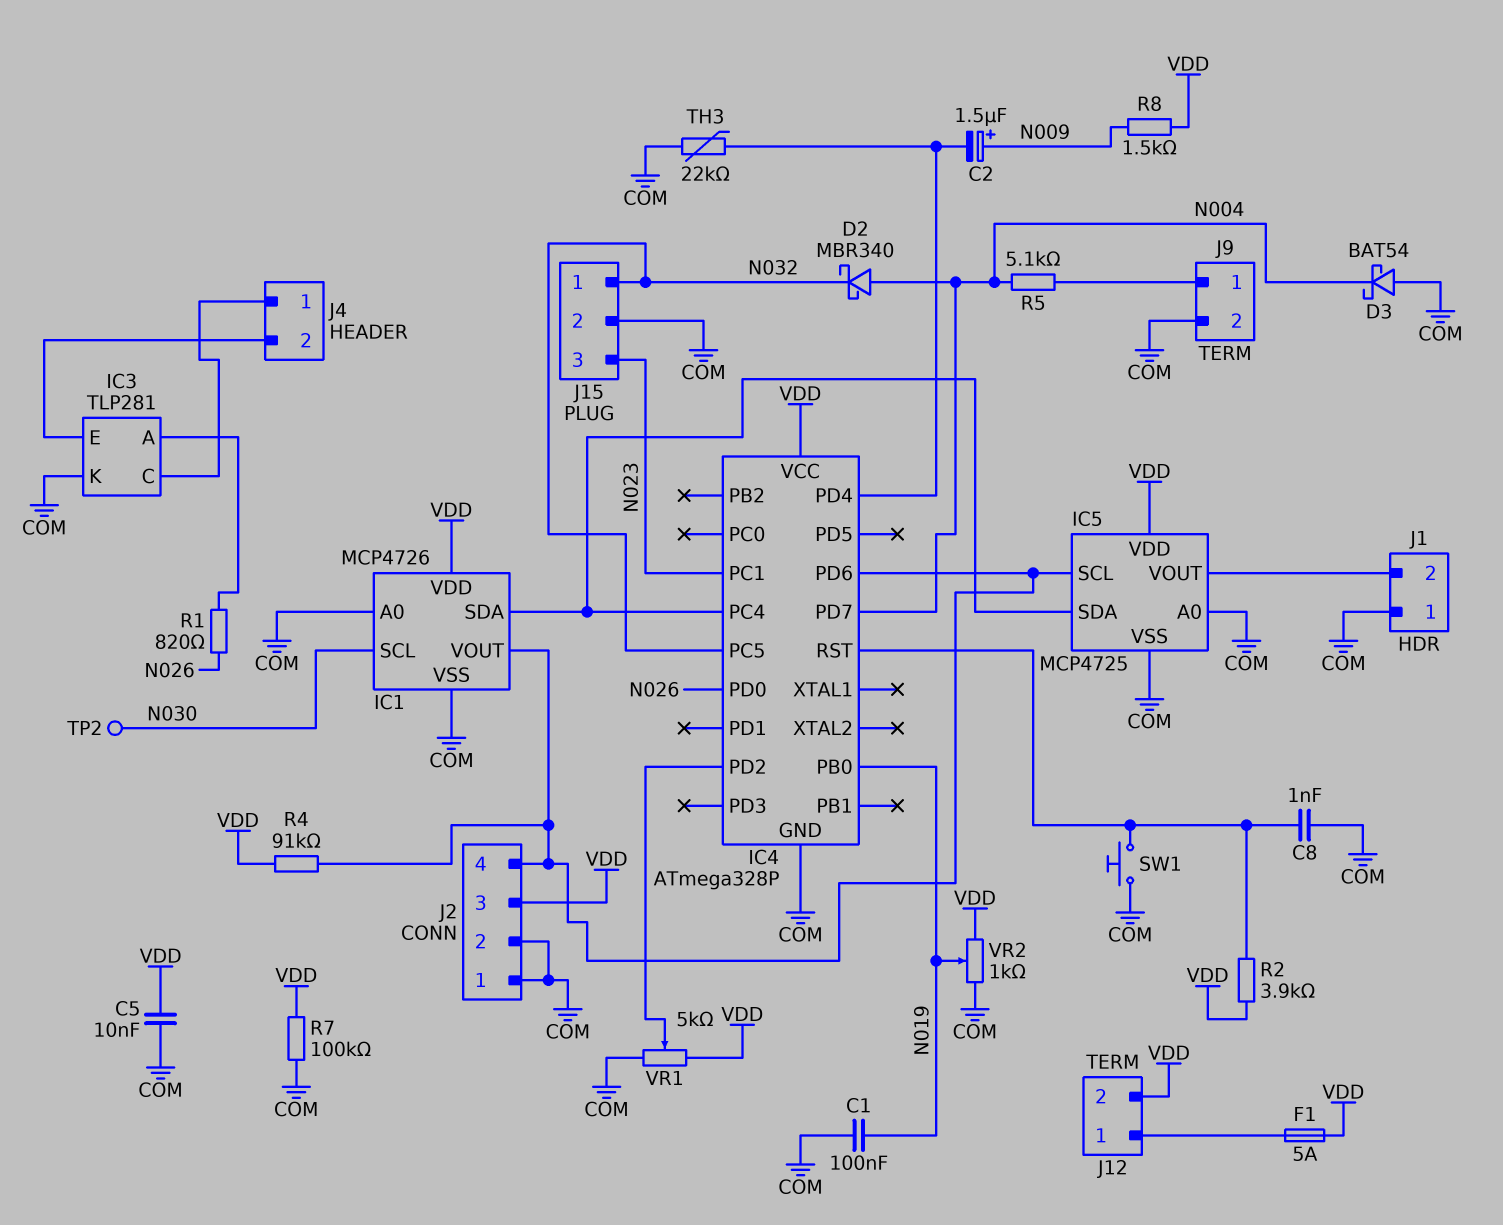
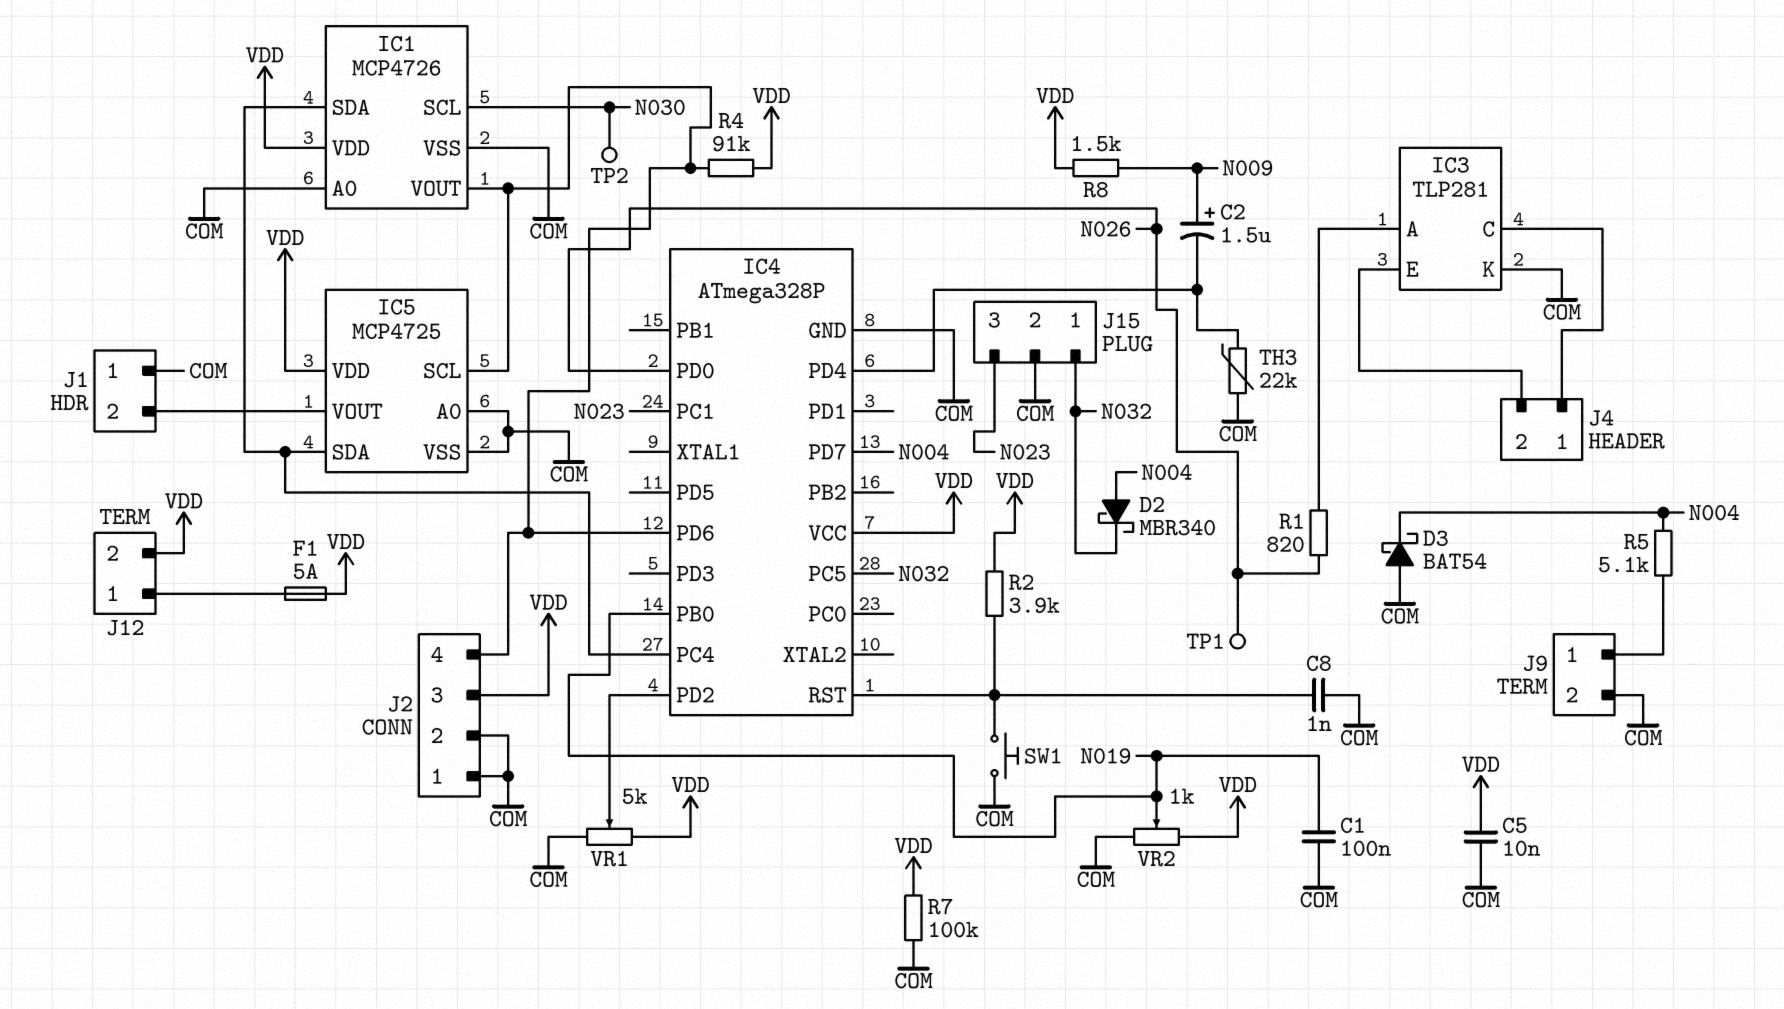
TP1: none -> test point (N026)

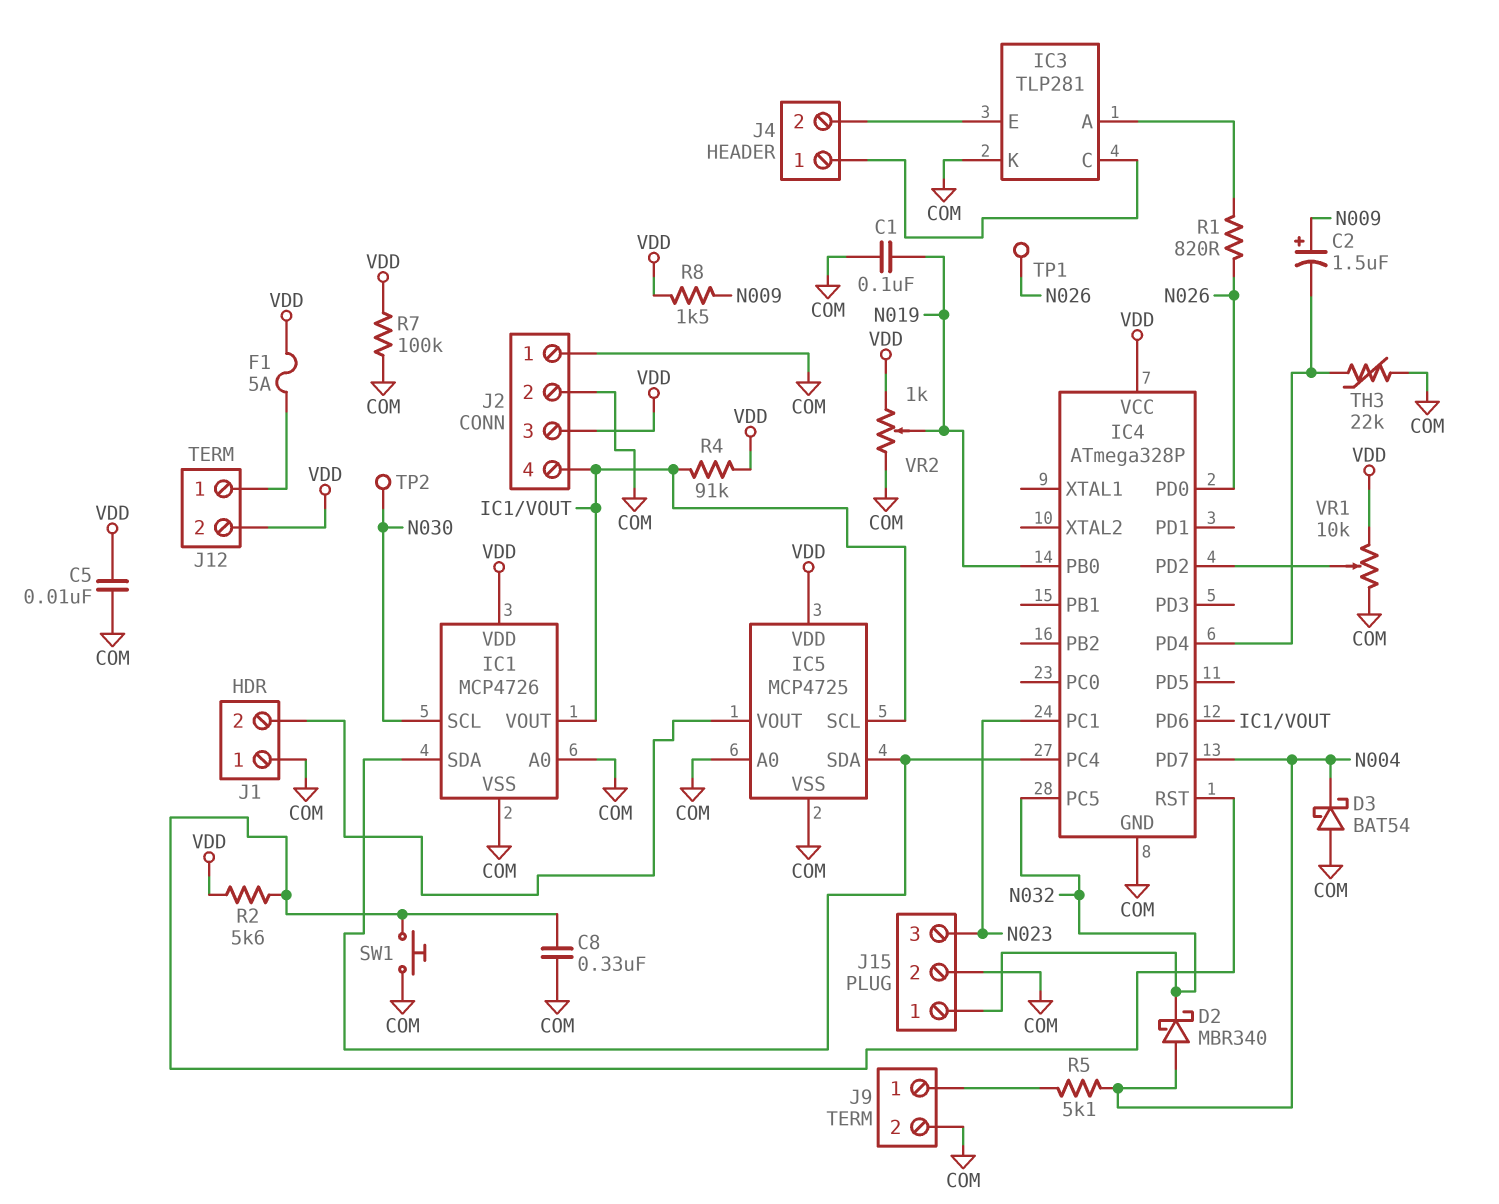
C8: 1nF (COM, IC4/RST) -> 330nF (COM, IC4/RST)
R2: 3.9k (IC4/RST, VDD) -> 5.6k (IC4/RST, VDD)
VR1: 5k (COM, VDD, wiper IC4/PD2) -> 10k (COM, VDD, wiper IC4/PD2)

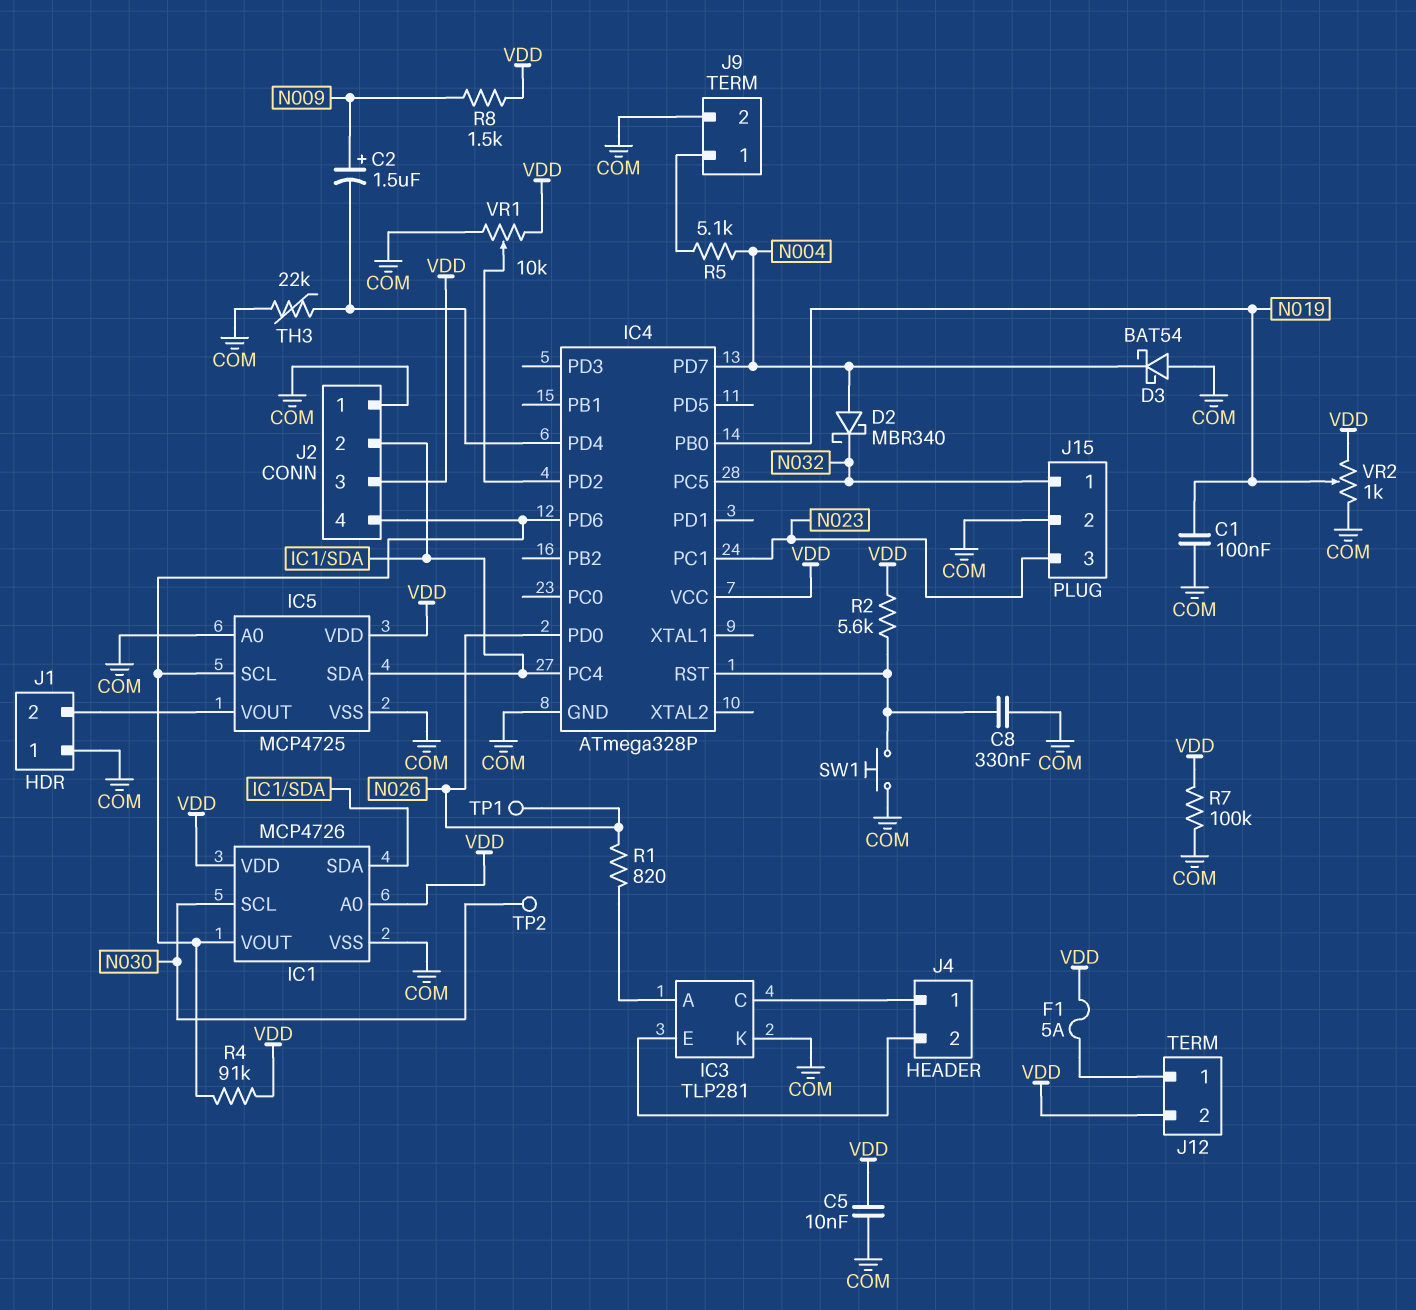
IC1 pin A0: COM -> VDD
J2 pin 2: COM -> IC1/SDA

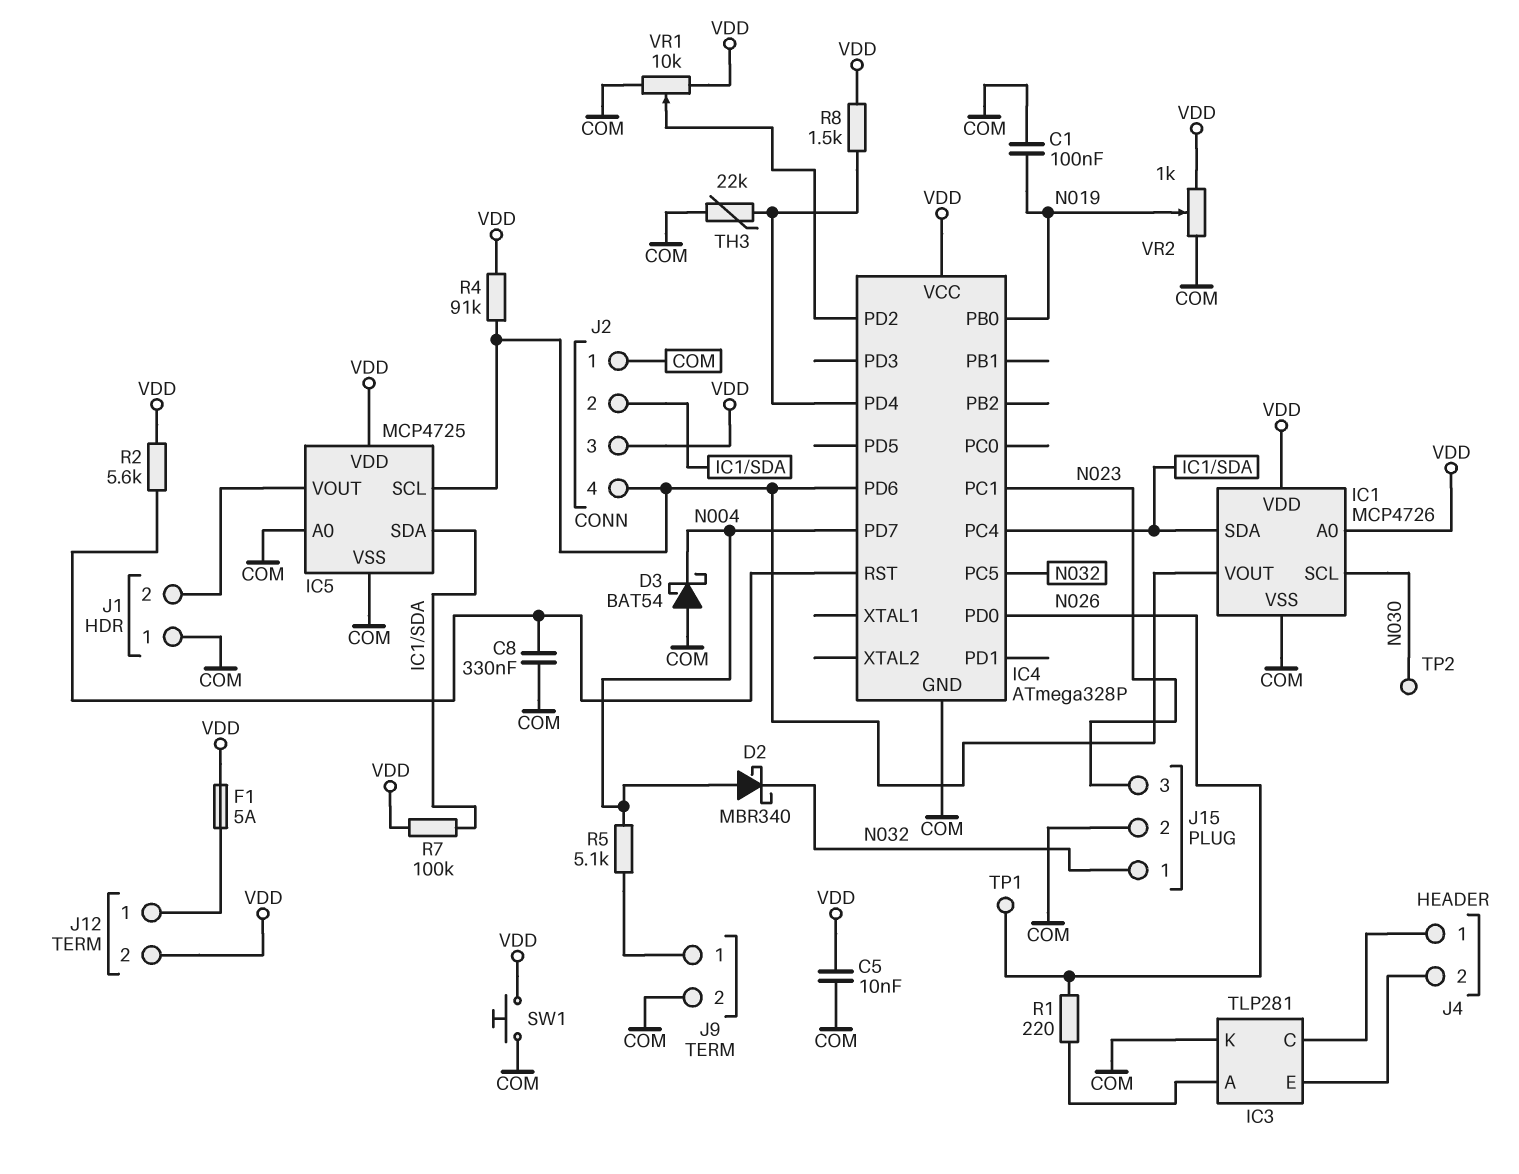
C2: 1.5uF (plus N009, minus IC4/PD4) -> none
R1: 820 (IC3/A, N026) -> 220 (IC3/A, N026)
R7: 100k (COM, VDD) -> 100k (IC1/SDA, VDD)
R8: 1.5k (N009, VDD) -> 1.5k (IC4/PD4, VDD)
SW1: button (COM, IC4/RST) -> button (COM, VDD)

